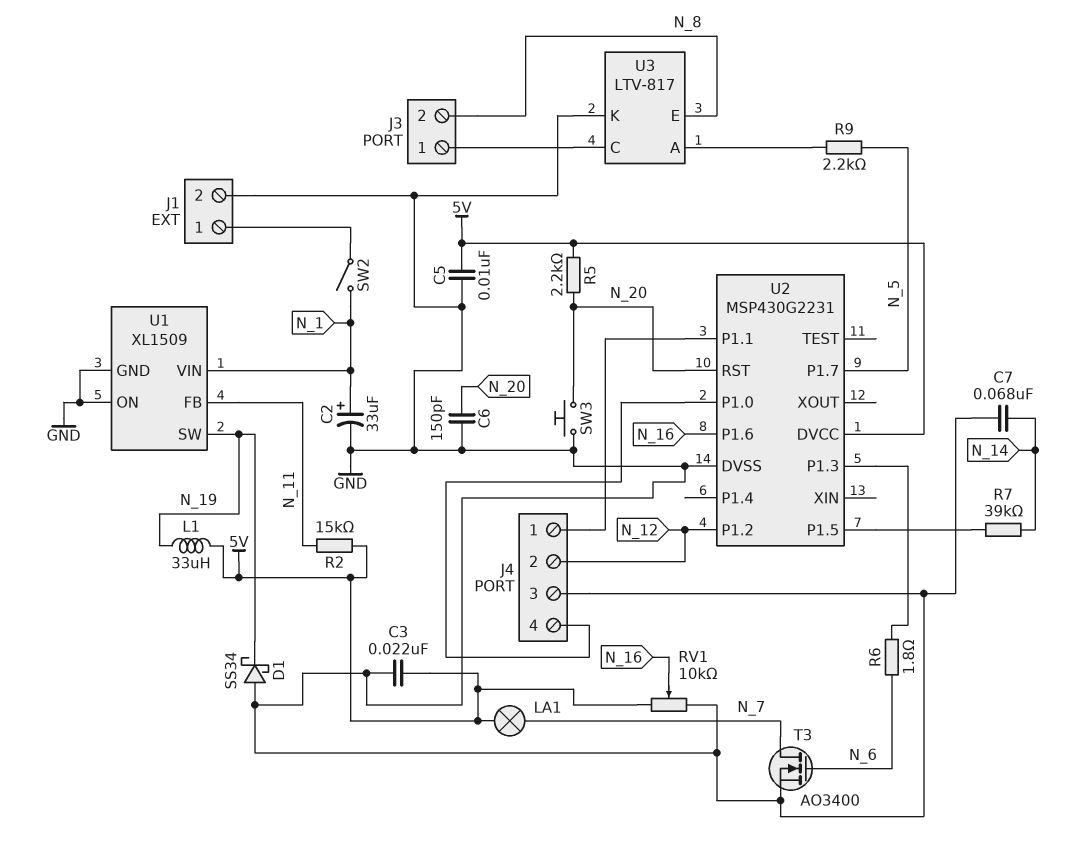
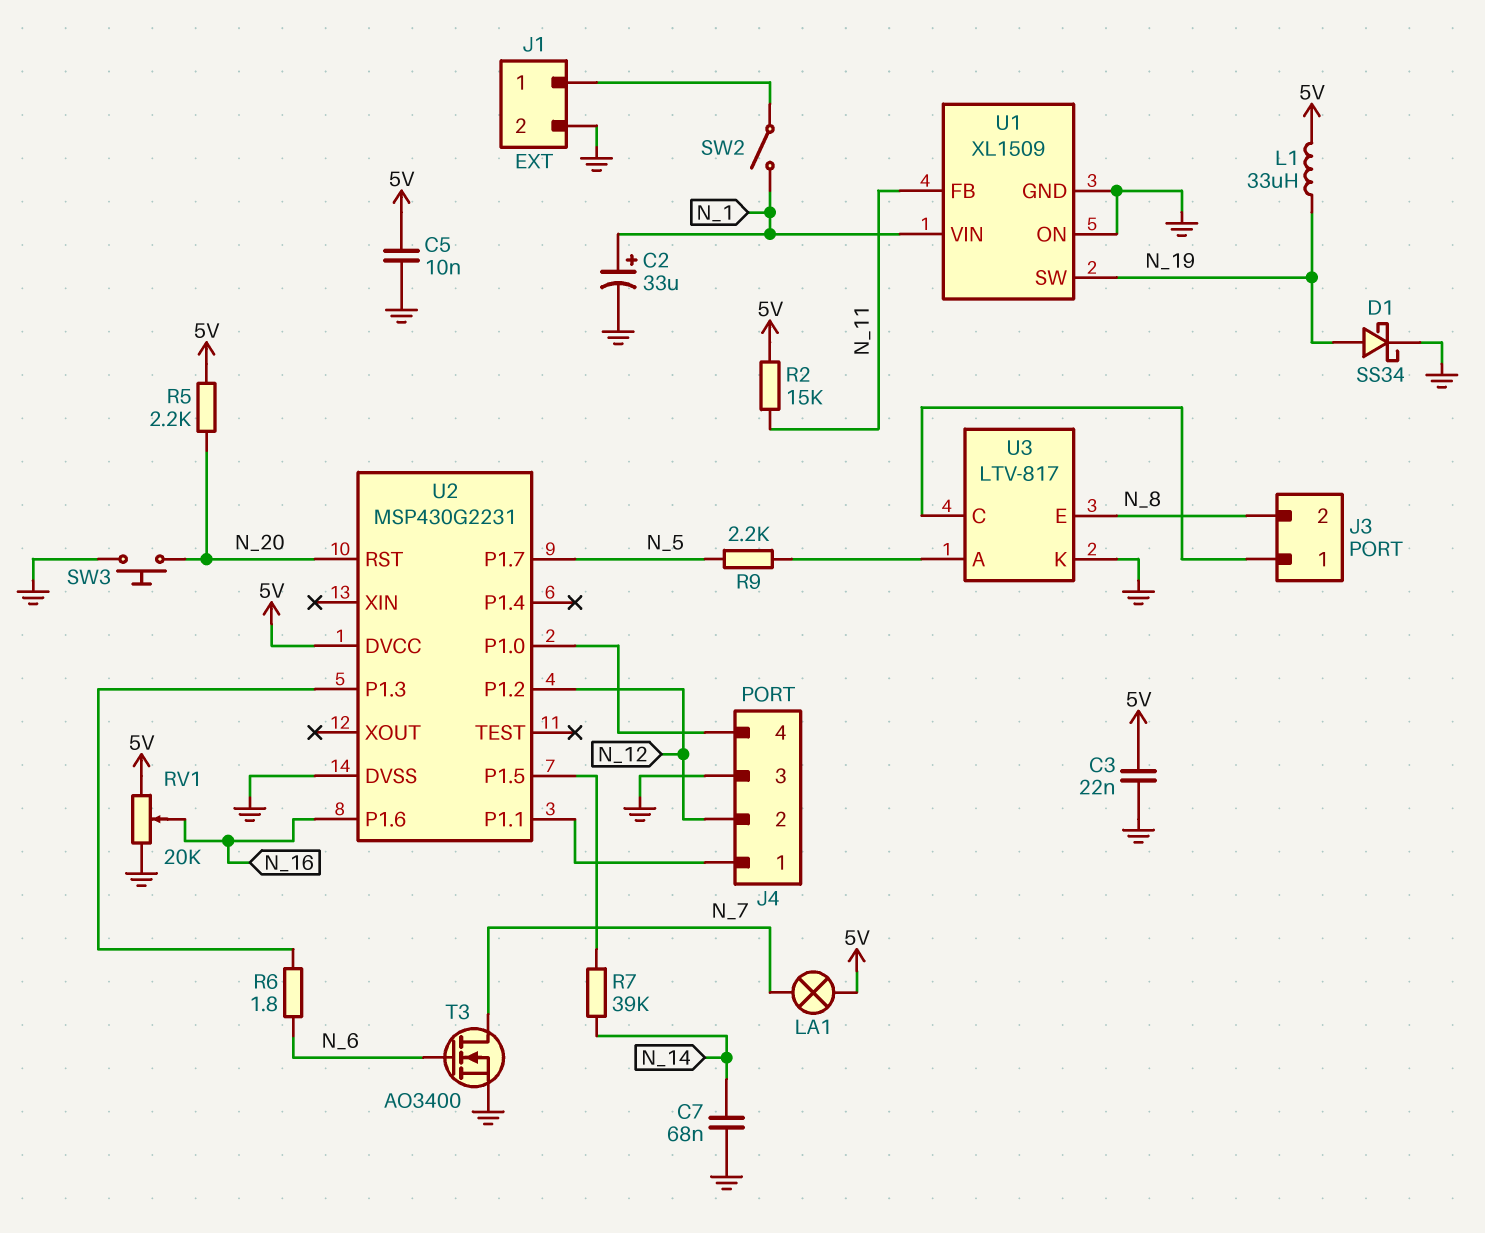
C6: 150pF (GND, N_20) -> none
D1: schottky SS34 (A GND, K N_19) -> schottky SS34 (A N_19, K GND)
RV1: 10k (5V, GND, wiper N_16) -> 20k (5V, GND, wiper N_16)

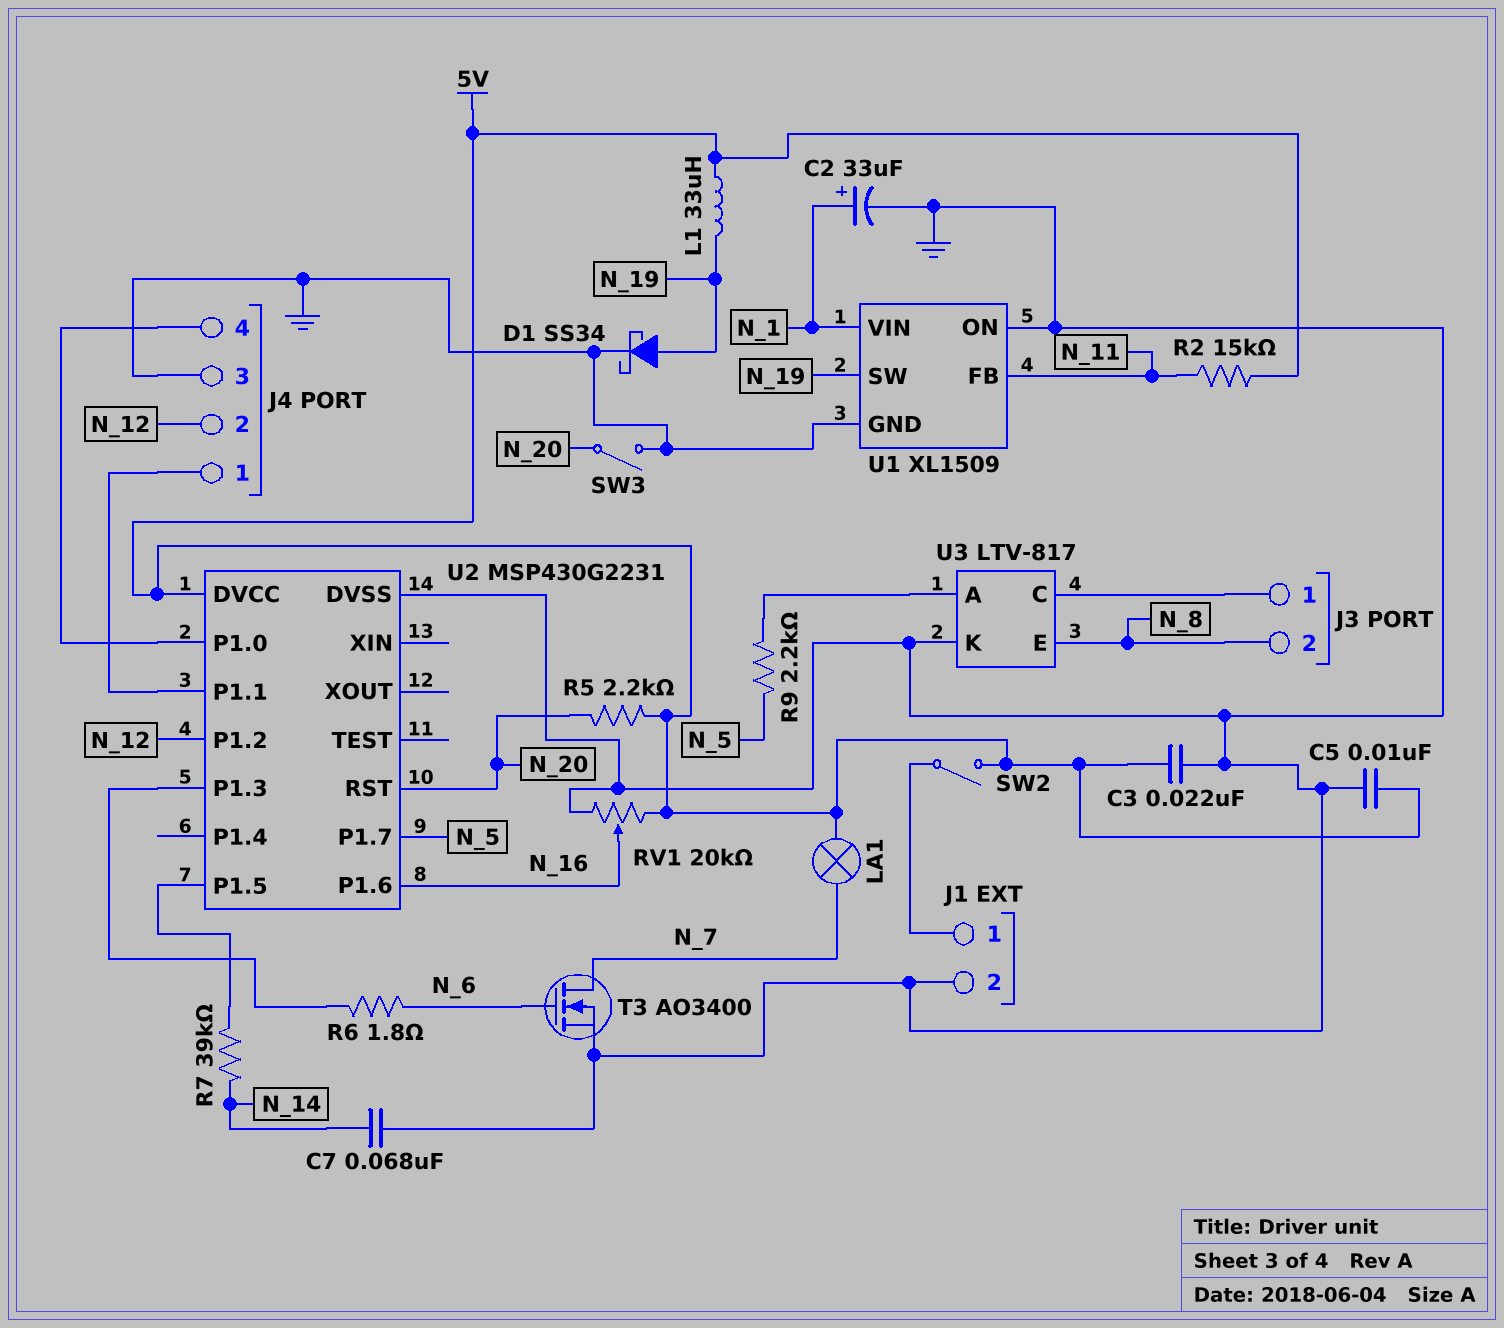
SW2: switch (J1/1, N_1) -> switch (5V, J1/1)
SW3: button (GND, N_20) -> switch (GND, N_20)

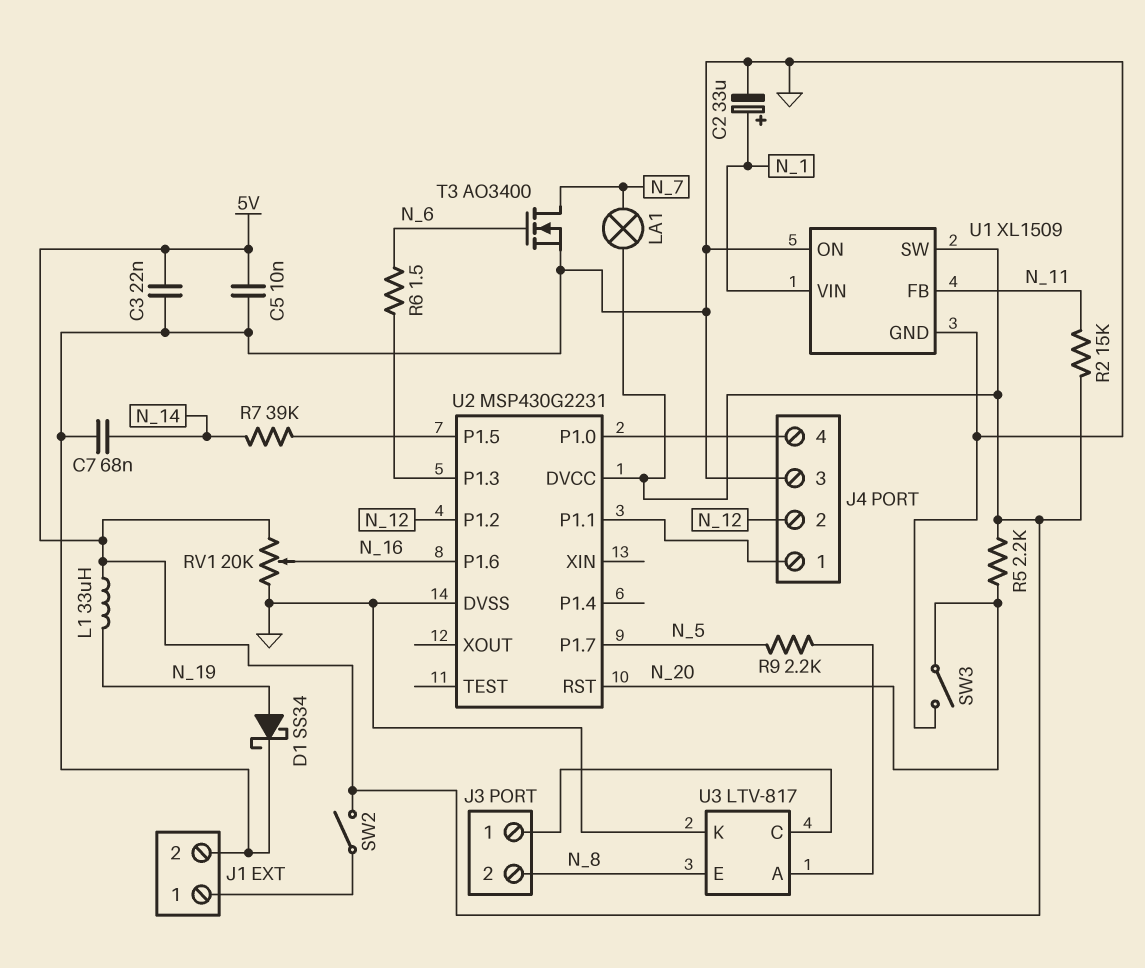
R6: 1.8 (N_6, U2/P1.3) -> 1.5 (N_6, U2/P1.3)
U1 pin SW: N_19 -> 5V

